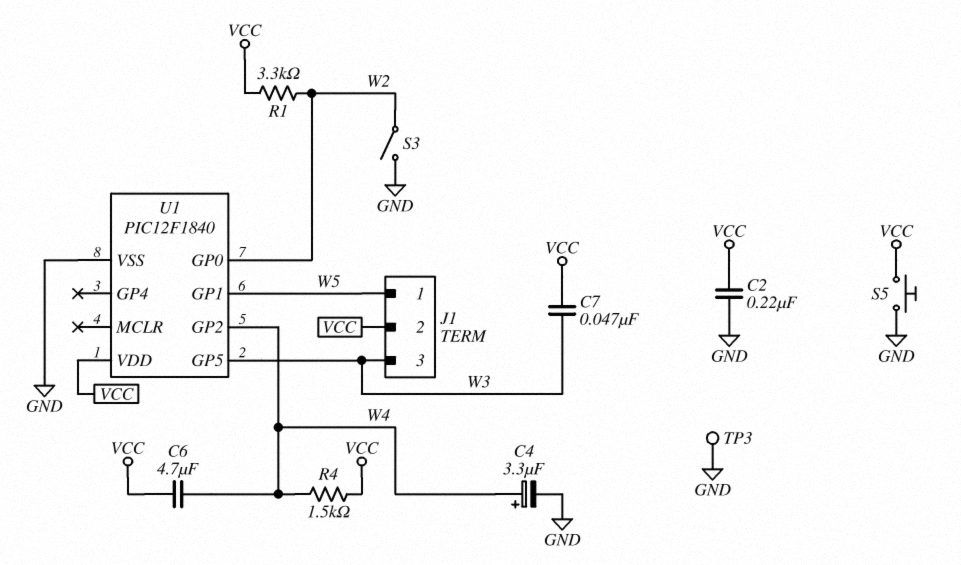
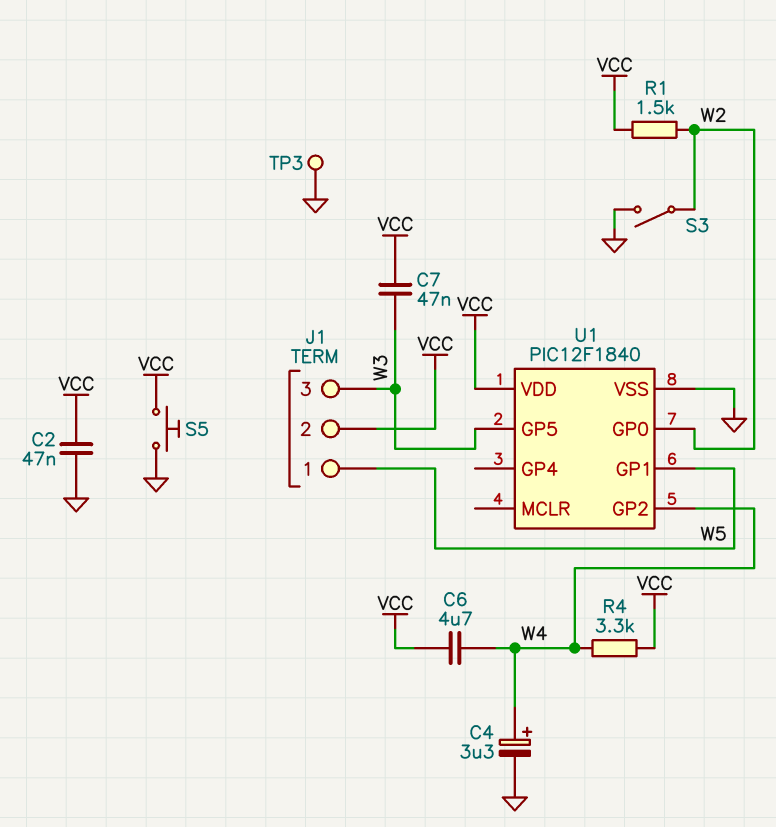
C2: 220nF (GND, VCC) -> 47nF (GND, VCC)
R1: 3.3k (VCC, W2) -> 1.5k (VCC, W2)
R4: 1.5k (VCC, W4) -> 3.3k (VCC, W4)

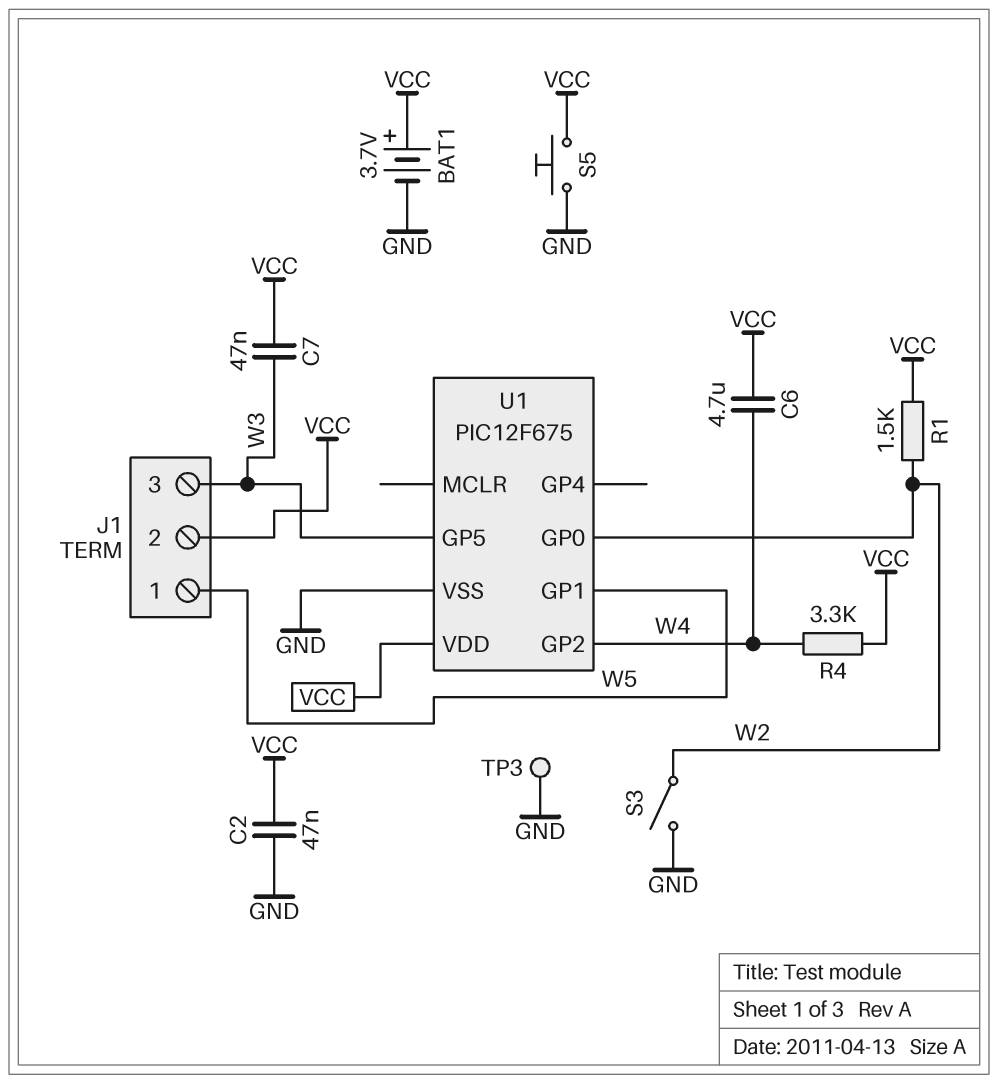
BAT1: none -> 3.7V (plus VCC, minus GND)
C4: 3.3uF (plus W4, minus GND) -> none
U1: PIC12F1840 -> PIC12F675

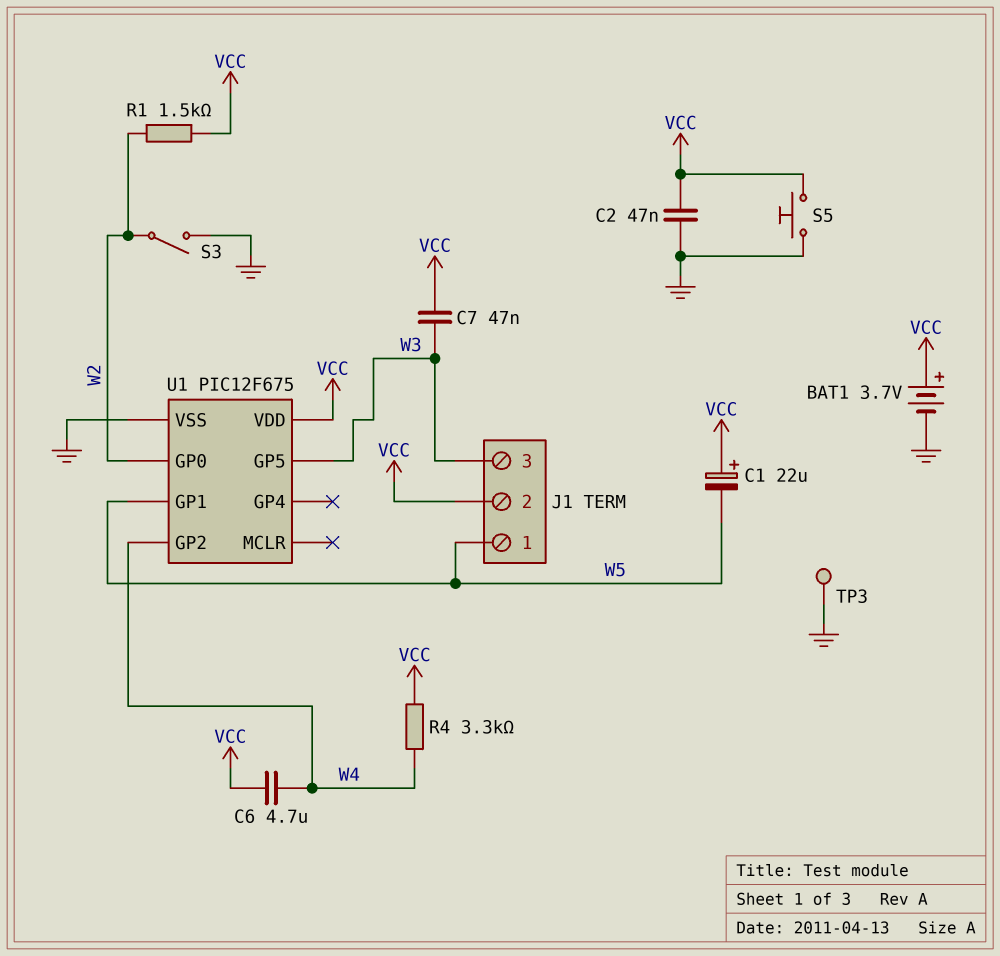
C1: none -> 22uF (plus VCC, minus W5)

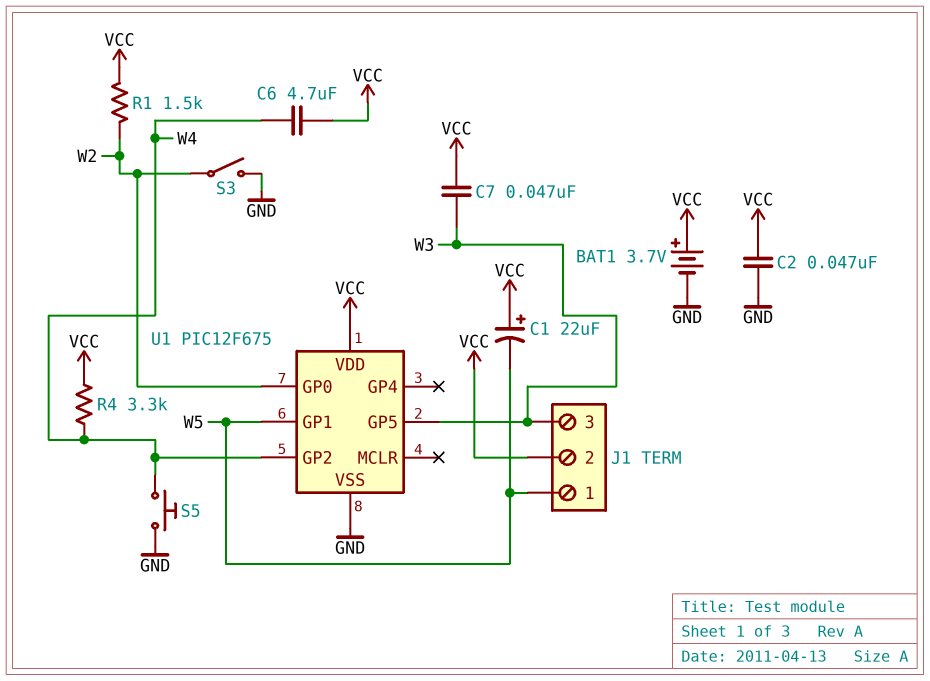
S5: button (GND, VCC) -> button (GND, W4)
TP3: test point (GND) -> none

